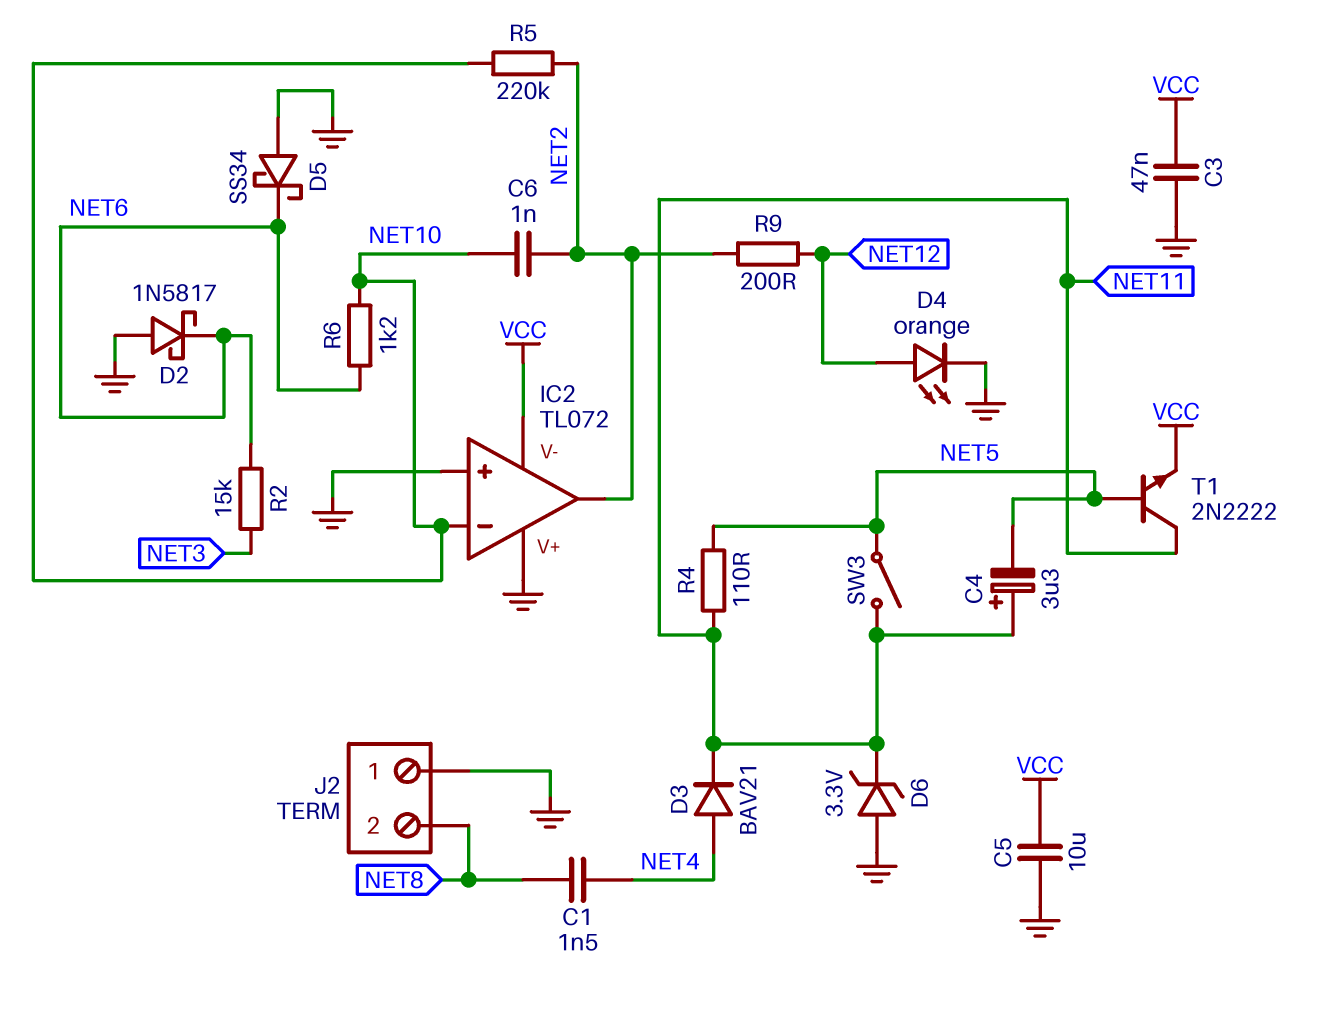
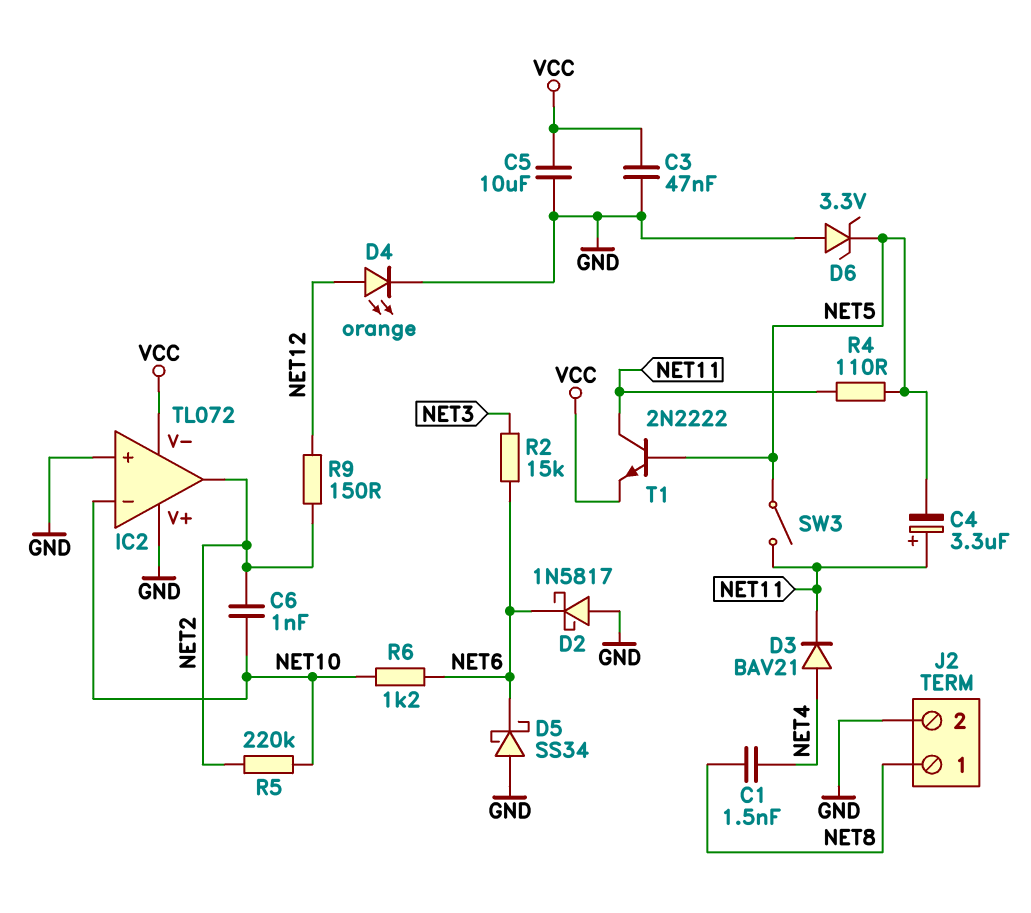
D6: zener 3.3V (A GND, K NET11) -> zener 3.3V (A GND, K NET5)
J2 pin 1: GND -> NET8
J2 pin 2: NET8 -> GND
R9: 200 (NET2, NET12) -> 150 (NET2, NET12)

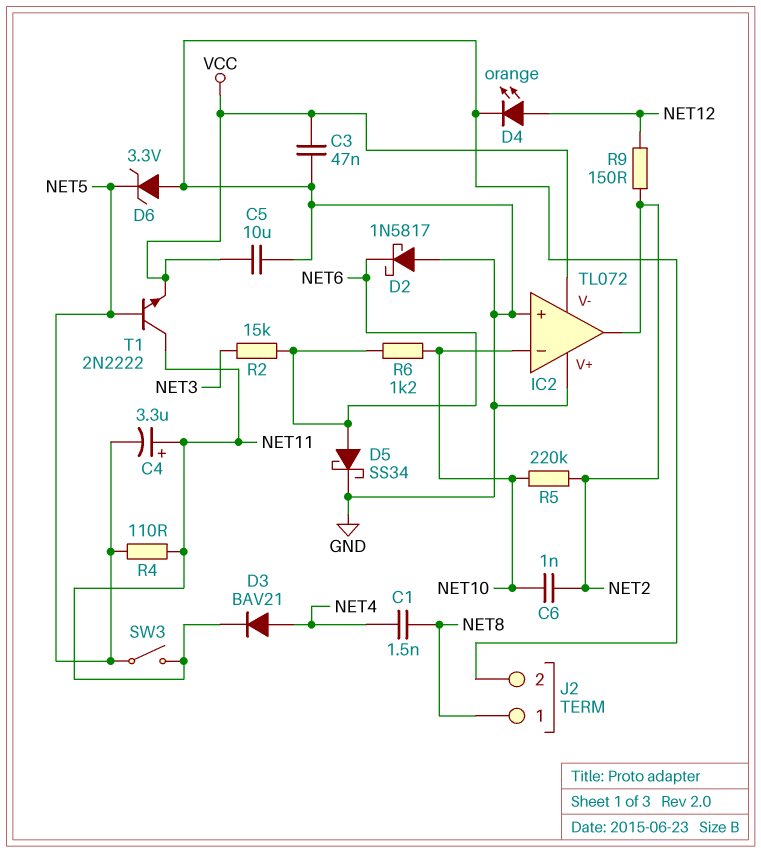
D5: schottky SS34 (A GND, K NET6) -> schottky SS34 (A NET6, K GND)

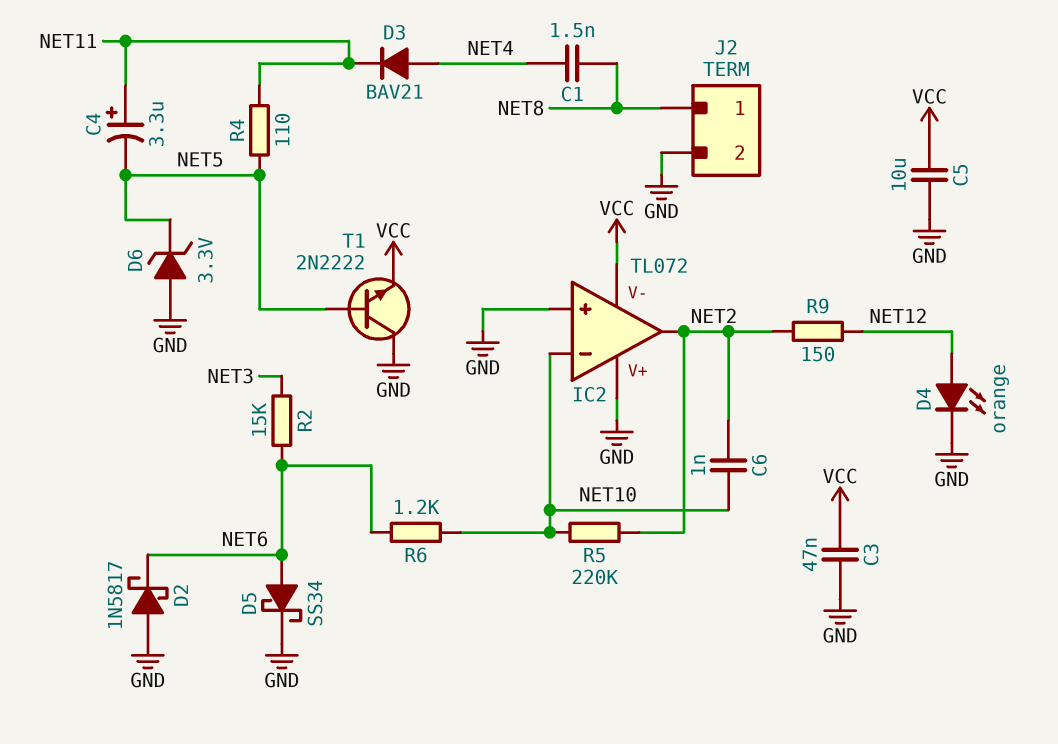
SW3: switch (NET5, NET11) -> none
T1: NPN 2N2222 (B NET5, C NET11, E VCC) -> NPN 2N2222 (B NET5, C GND, E VCC)

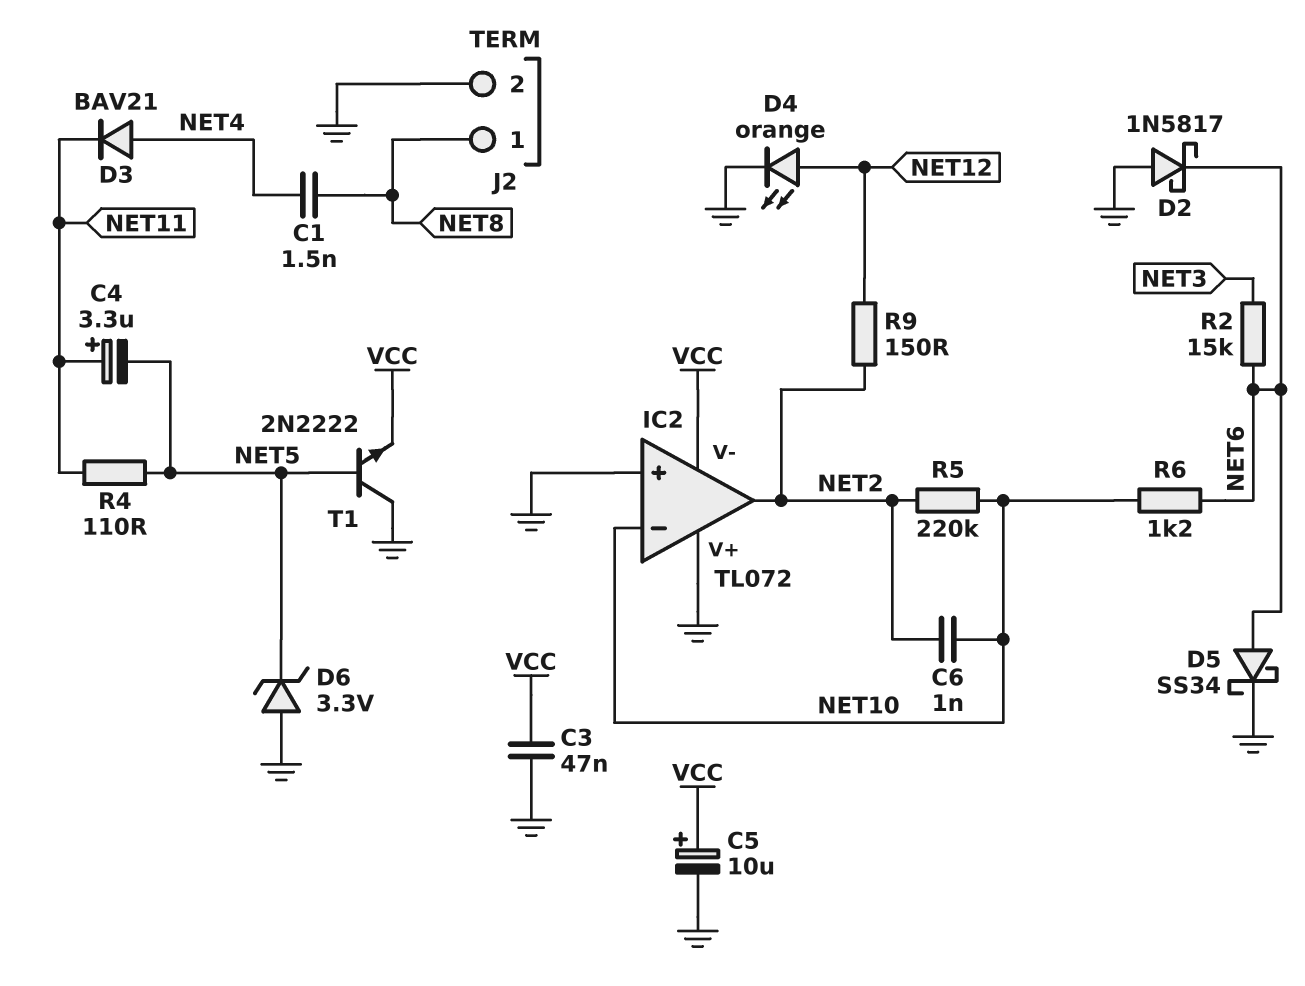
C5: 10uF (GND, VCC) -> 10uF (plus VCC, minus GND)

